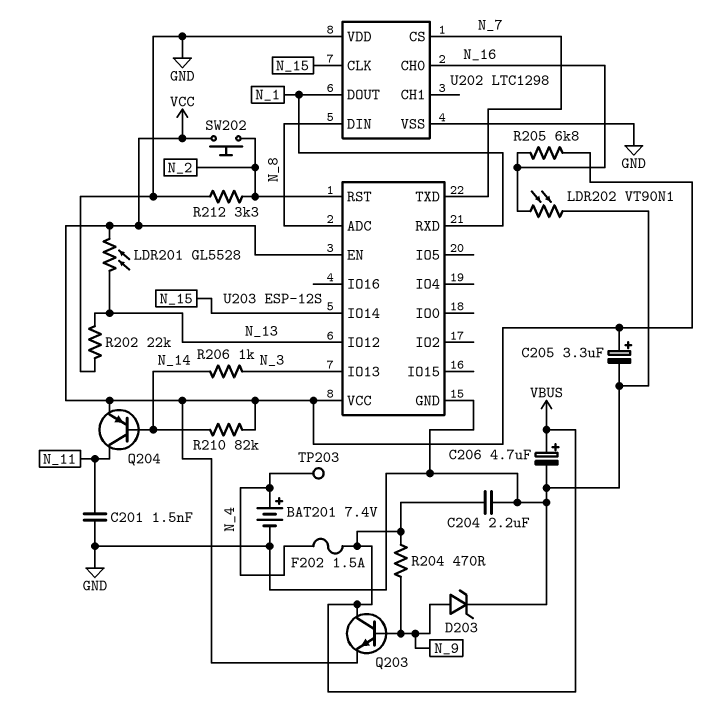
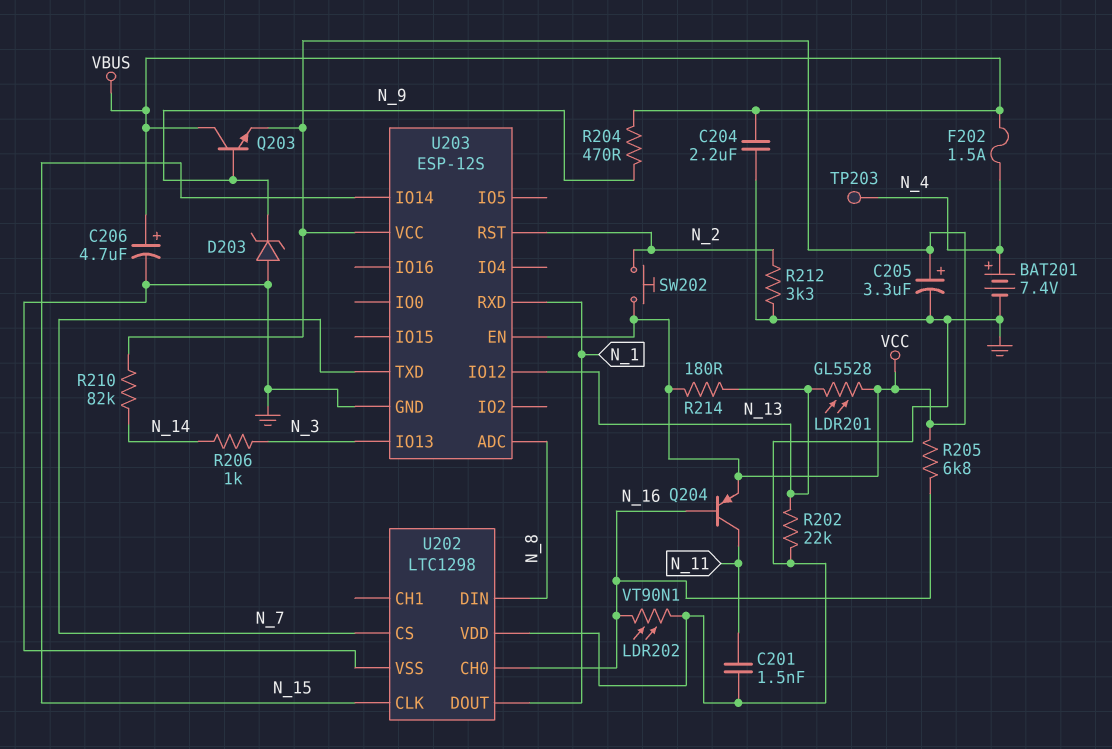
D203: zener (A N_9, K GND) -> zener (A GND, K N_9)
Q204: PNP (B N_14, C N_11, E VCC) -> PNP (B N_16, C N_11, E VCC)
R214: none -> 180 (N_13, VCC)

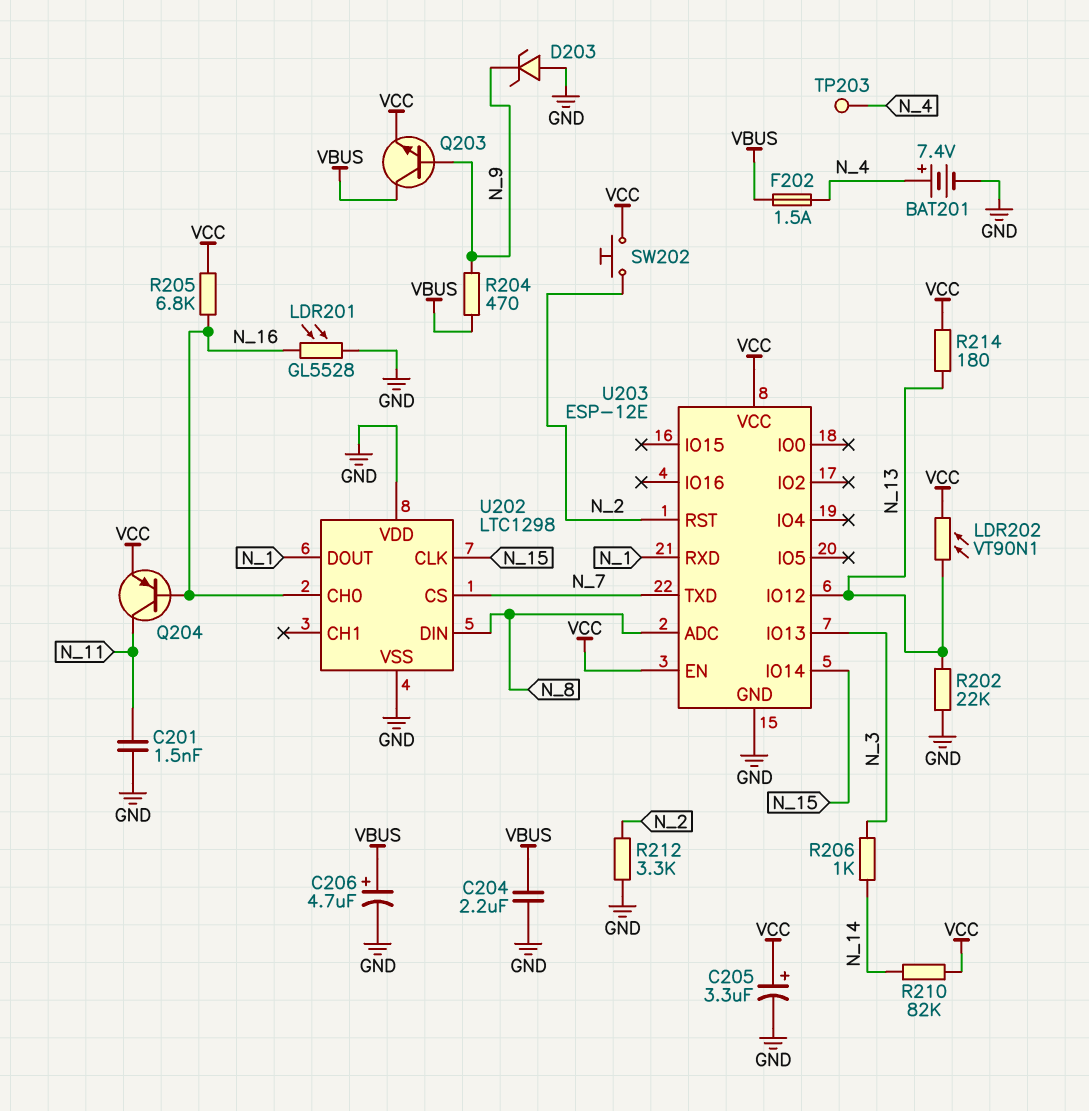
LDR201: GL5528 (N_13, VCC) -> GL5528 (GND, N_16)
LDR202: VT90N1 (GND, N_16) -> VT90N1 (N_13, VCC)
U203: ESP-12S -> ESP-12E

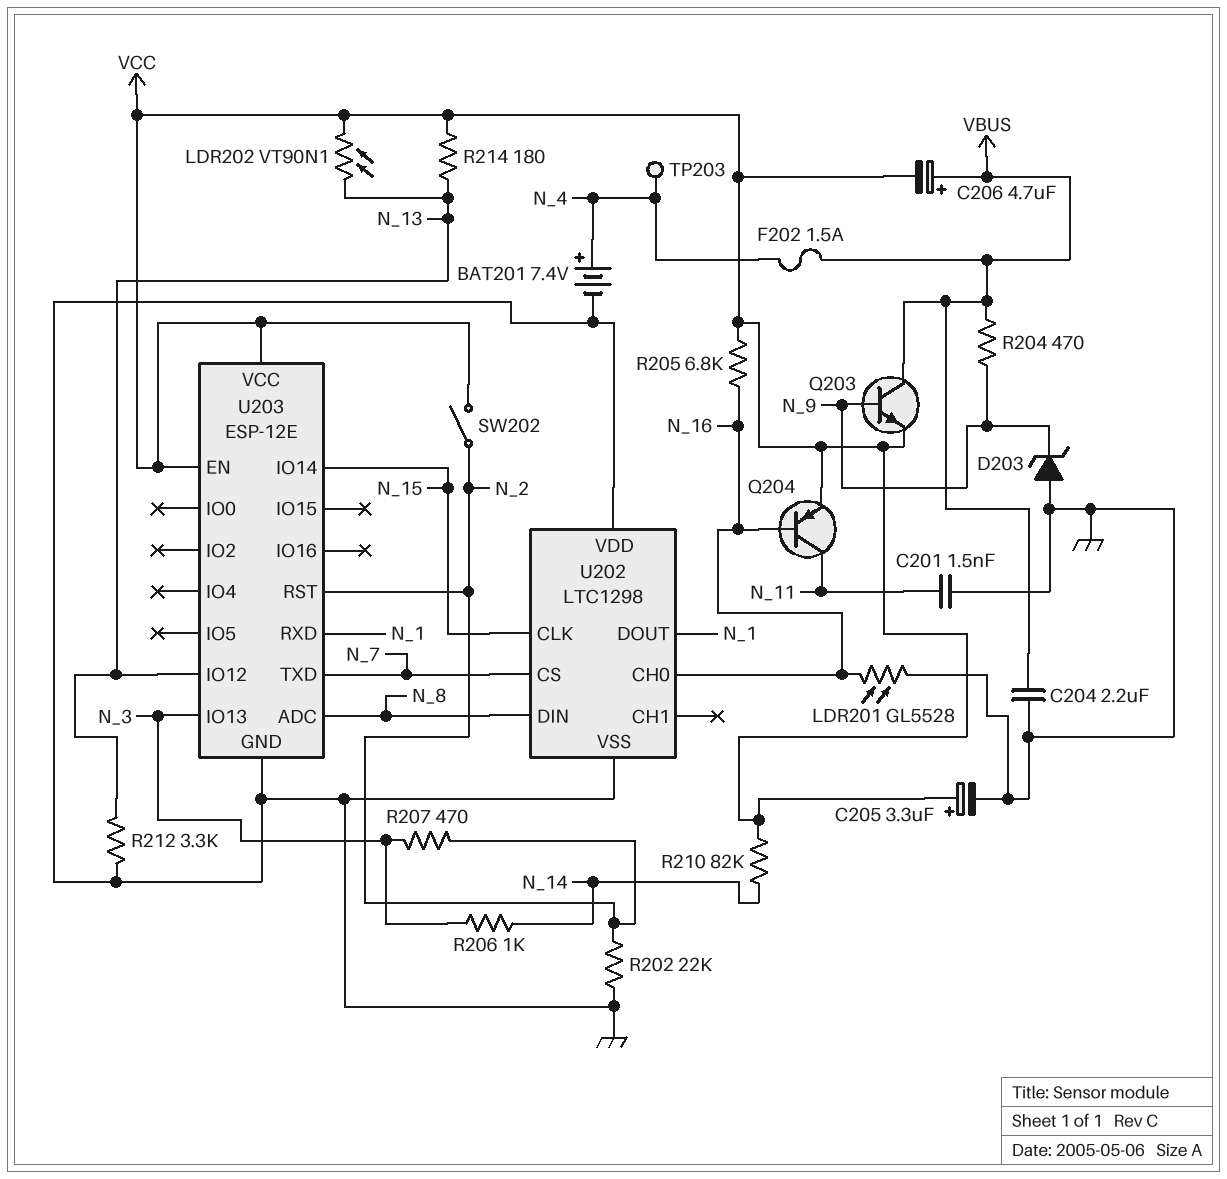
C206: 4.7uF (plus VBUS, minus GND) -> 4.7uF (plus VBUS, minus VCC)
R202: 22k (GND, N_13) -> 22k (GND, N_2)
R207: none -> 470 (N_2, N_3)
R212: 3.3k (GND, N_2) -> 3.3k (GND, N_13)
SW202: button (N_2, VCC) -> switch (N_2, VCC)

